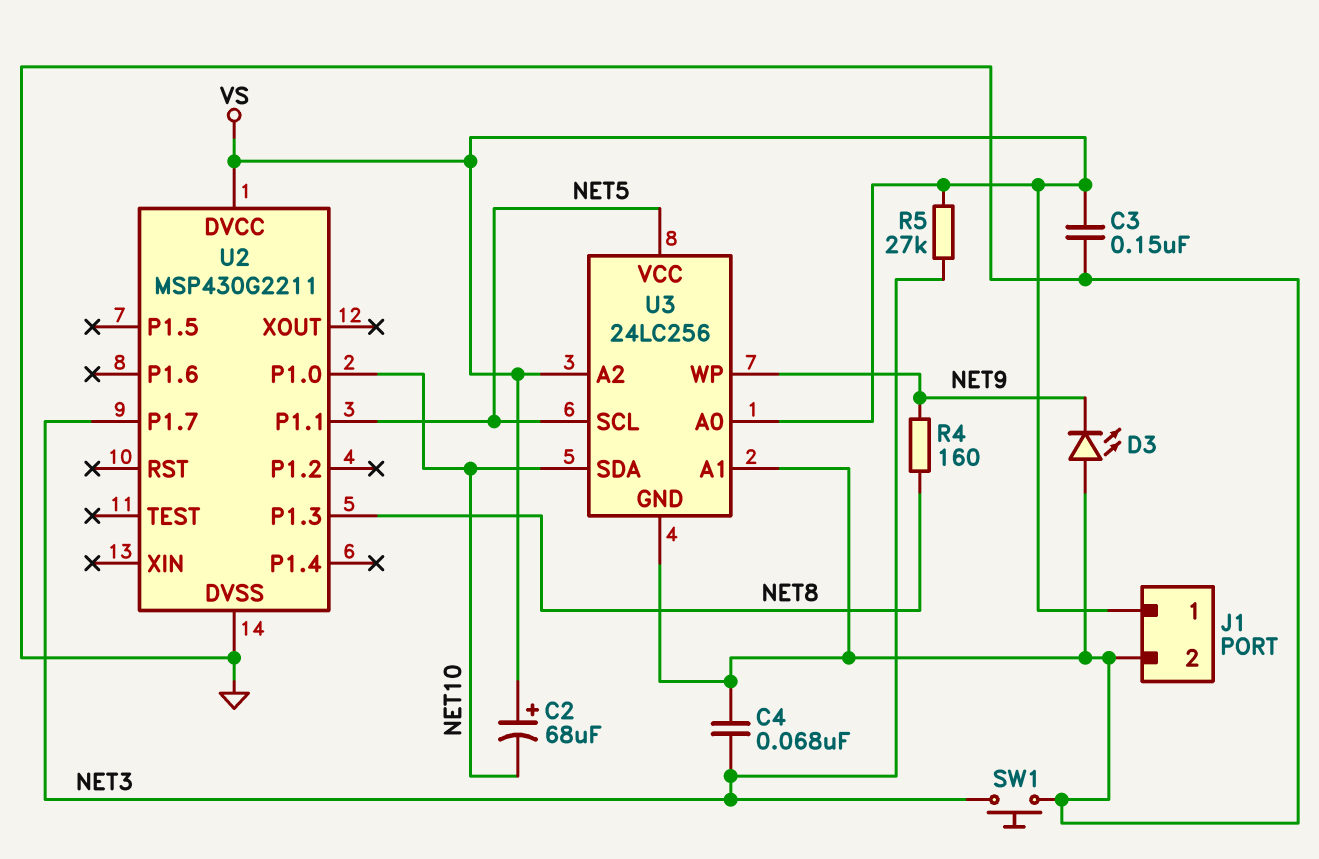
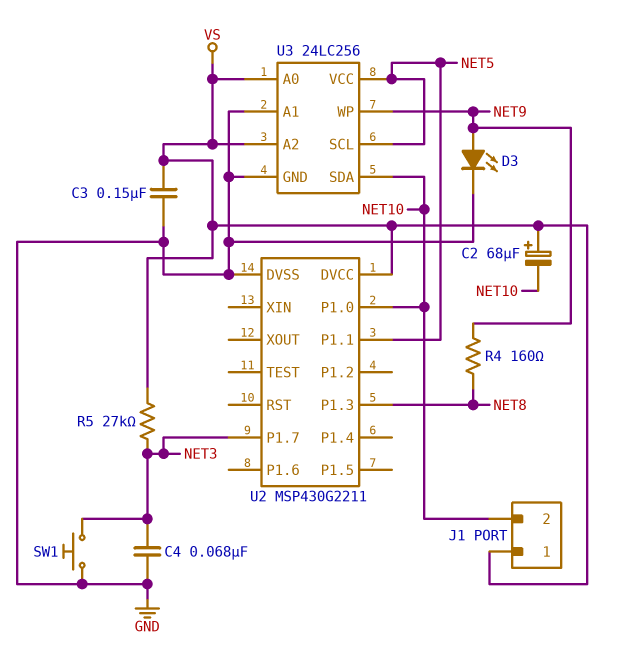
D3: LED (A GND, K NET9) -> LED (A NET9, K GND)
J1 pin 2: GND -> NET10

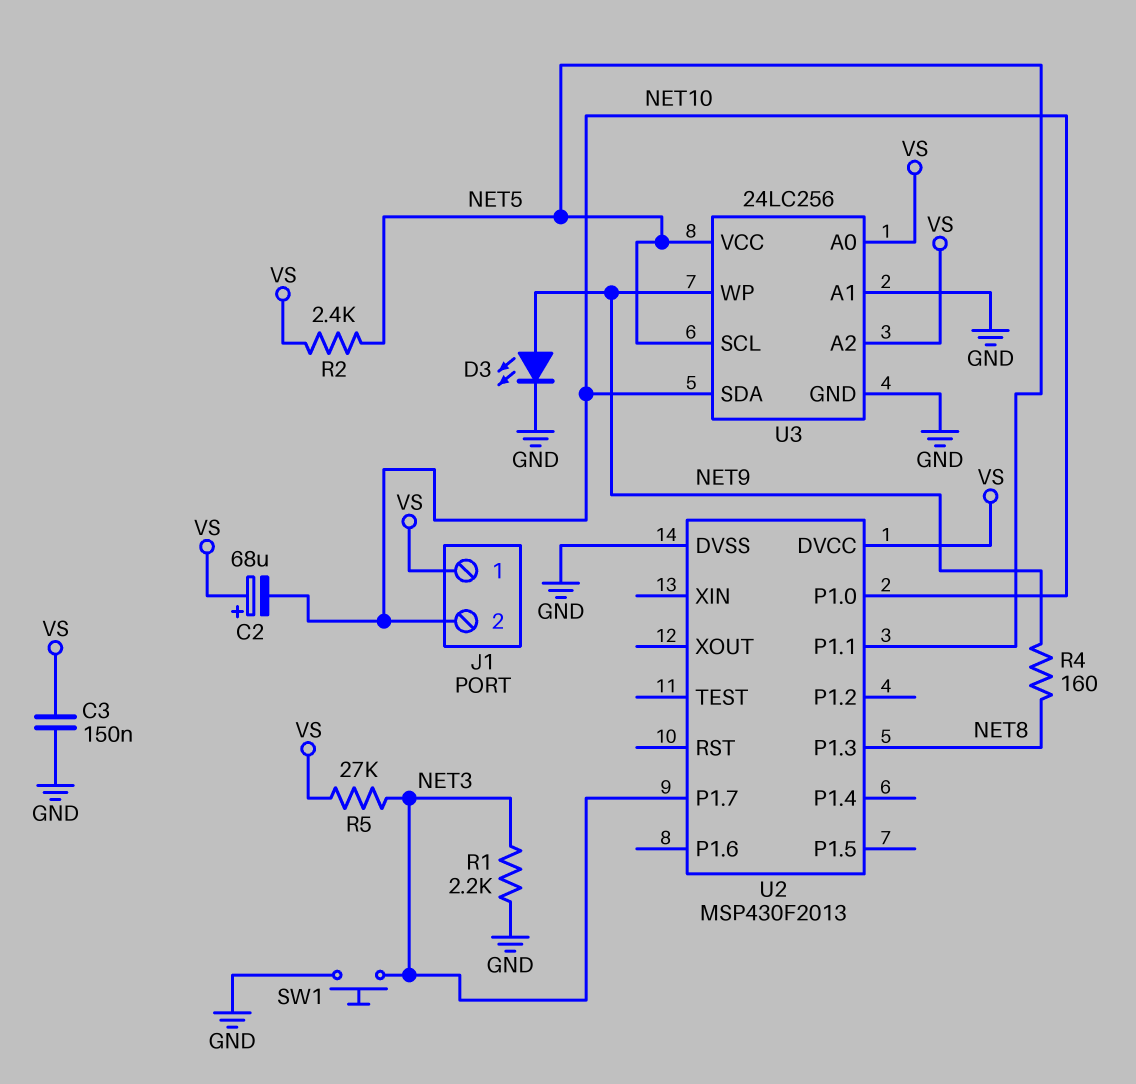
C4: 68nF (GND, NET3) -> none
R1: none -> 2.2k (GND, NET3)
R2: none -> 2.4k (NET5, VS)
U2: MSP430G2211 -> MSP430F2013

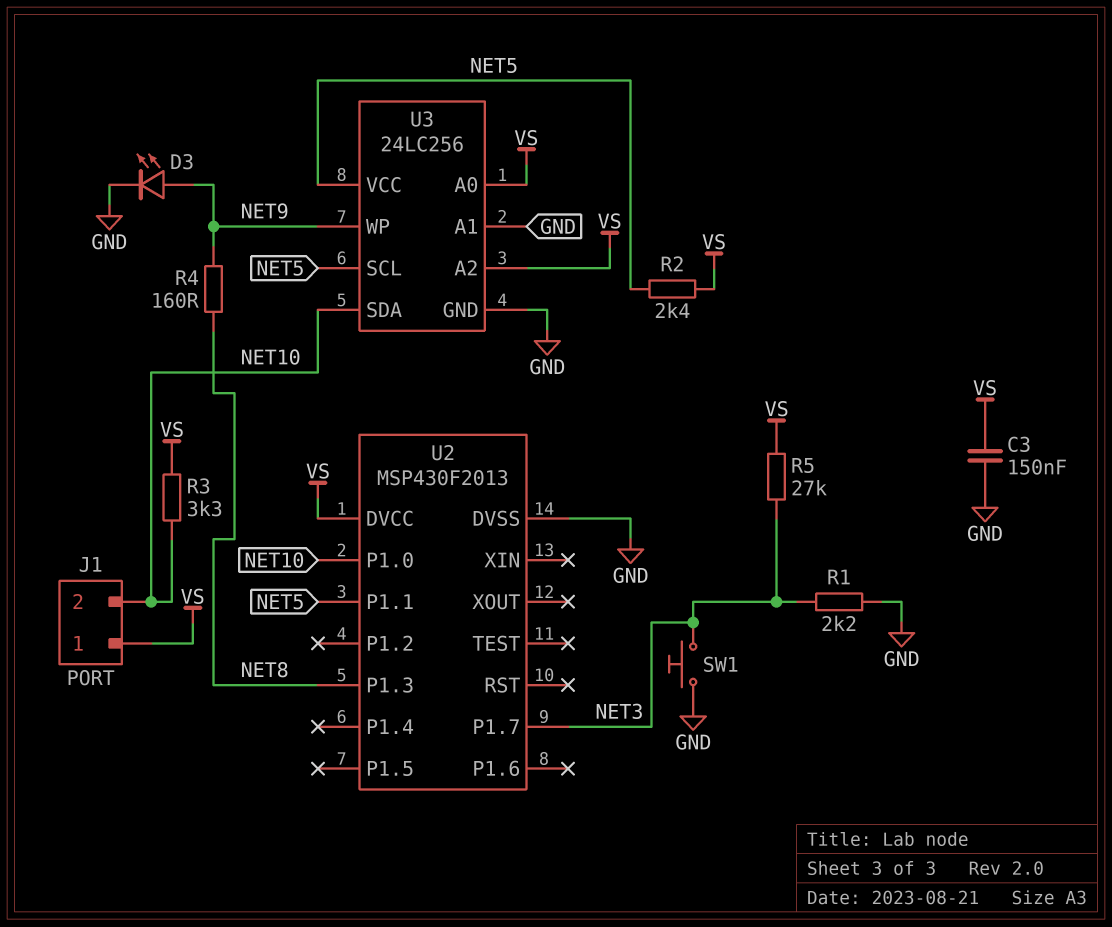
C2: 68uF (plus VS, minus NET10) -> none
R3: none -> 3.3k (NET10, VS)

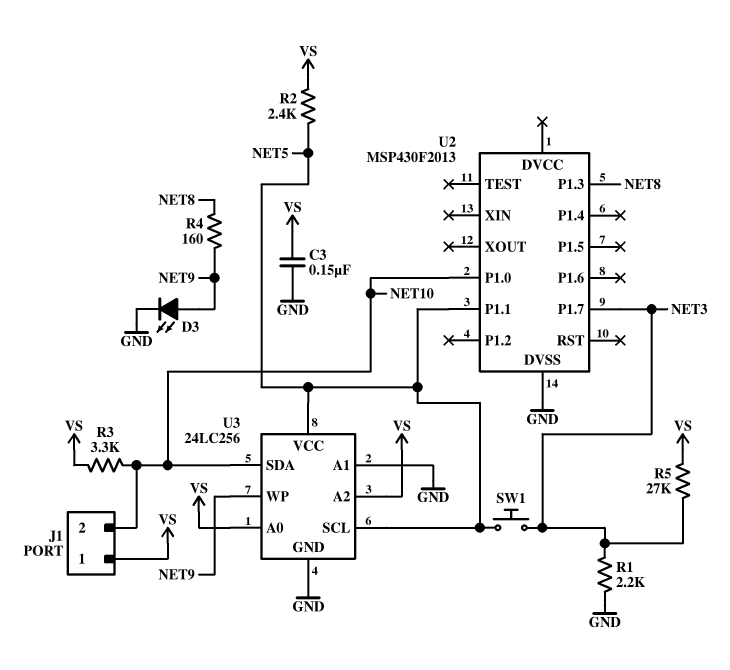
SW1: button (GND, NET3) -> button (NET3, NET5)
U2 pin DVCC: VS -> none

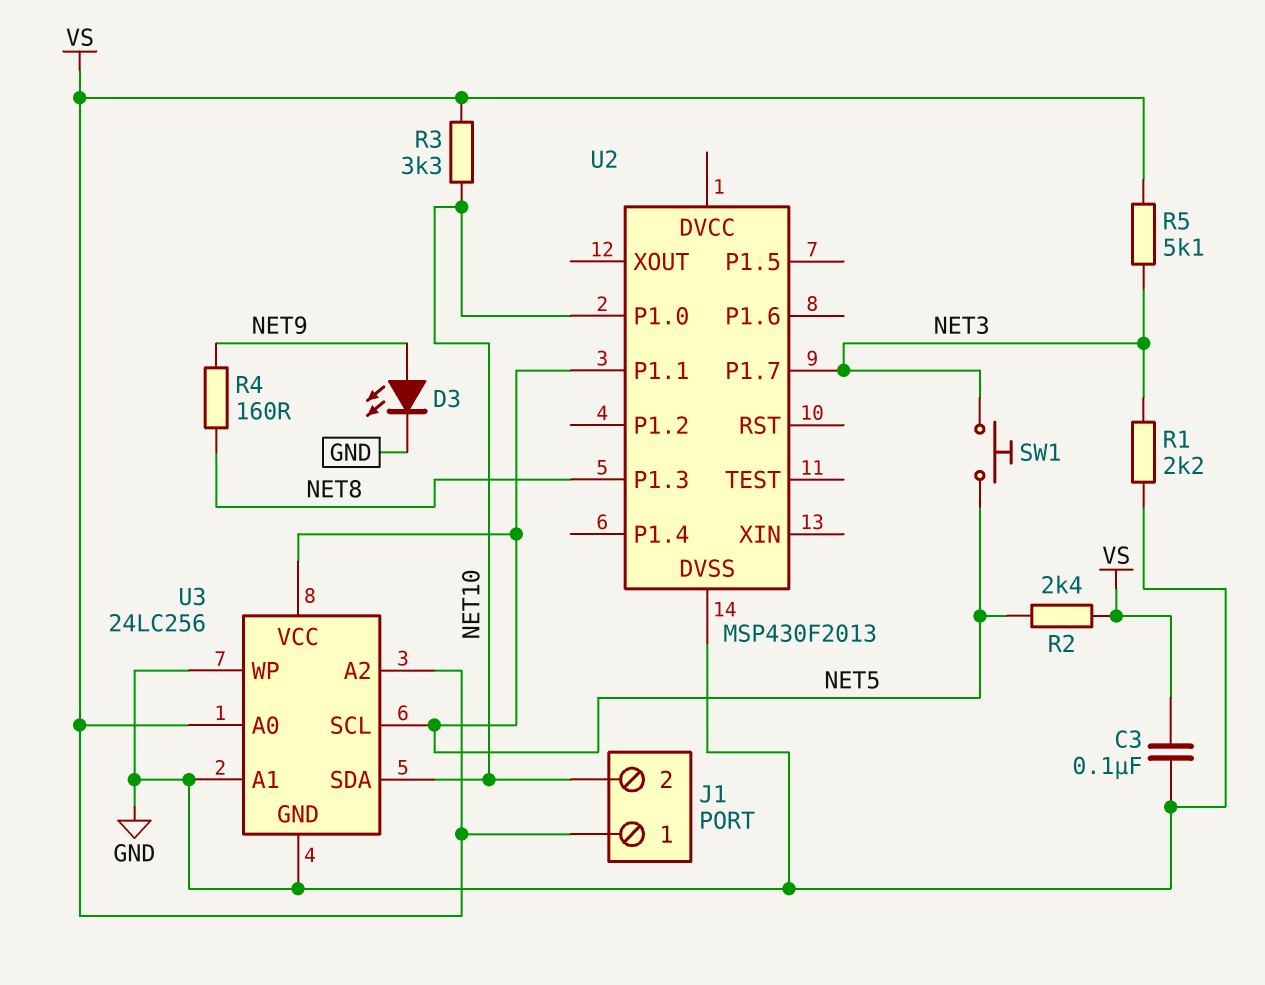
C3: 150nF (GND, VS) -> 100nF (GND, VS)
R5: 27k (NET3, VS) -> 5.1k (NET3, VS)
U3 pin WP: NET9 -> GND

